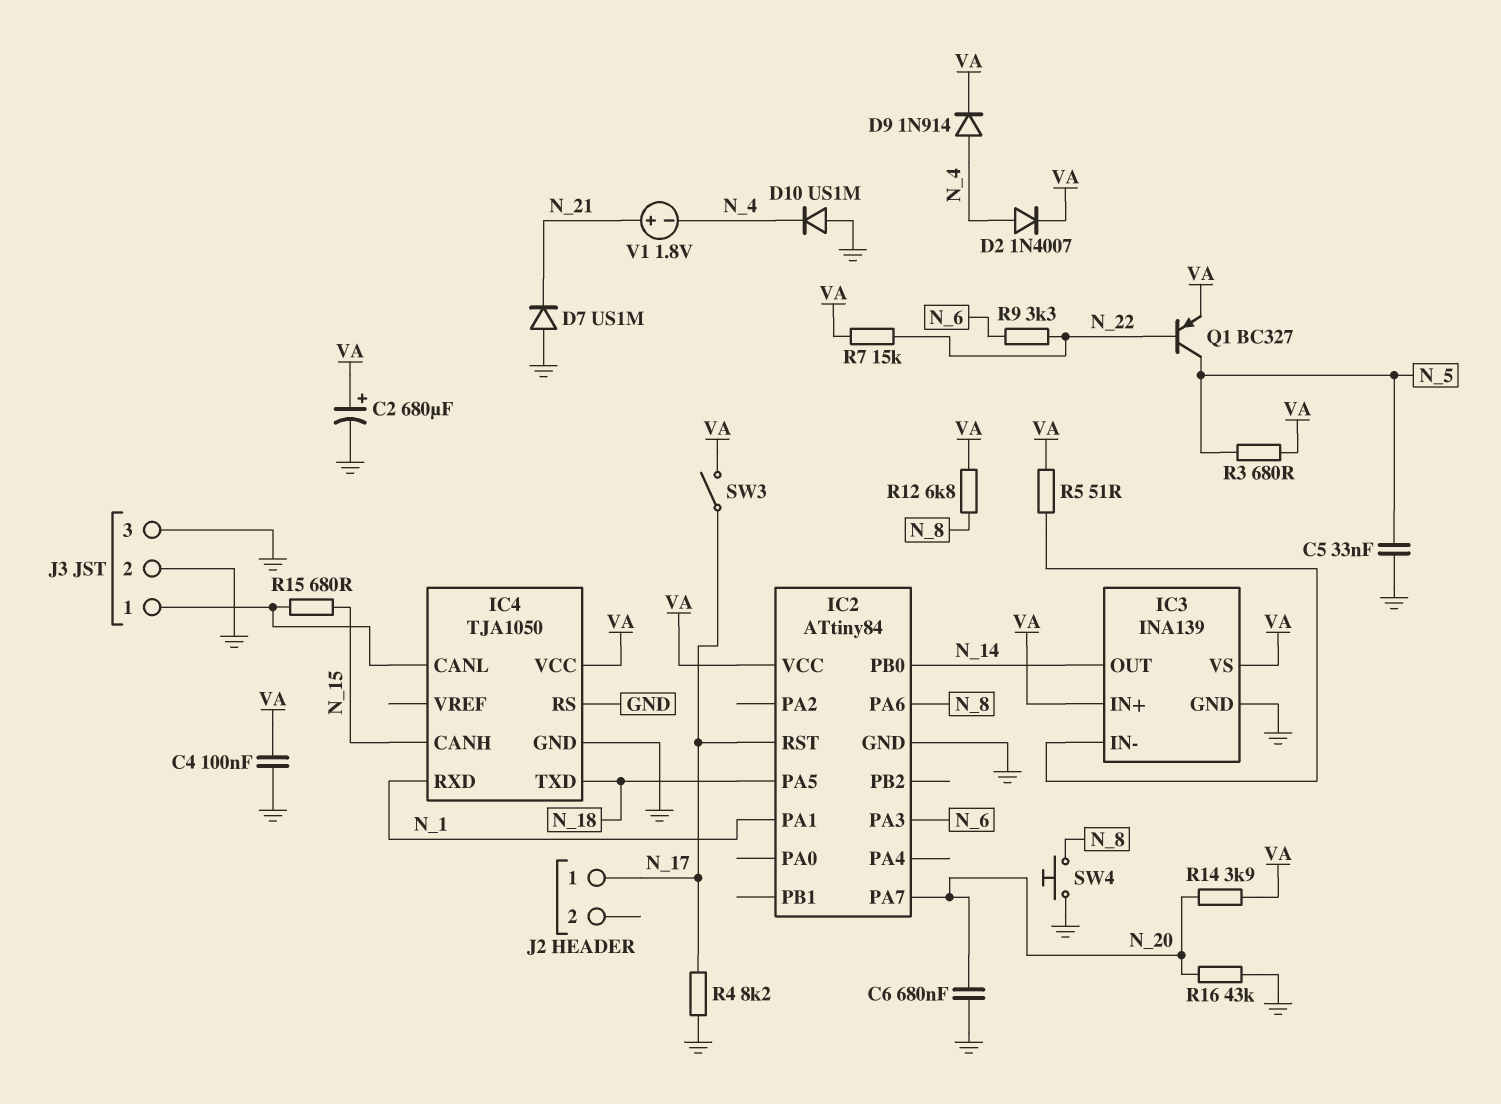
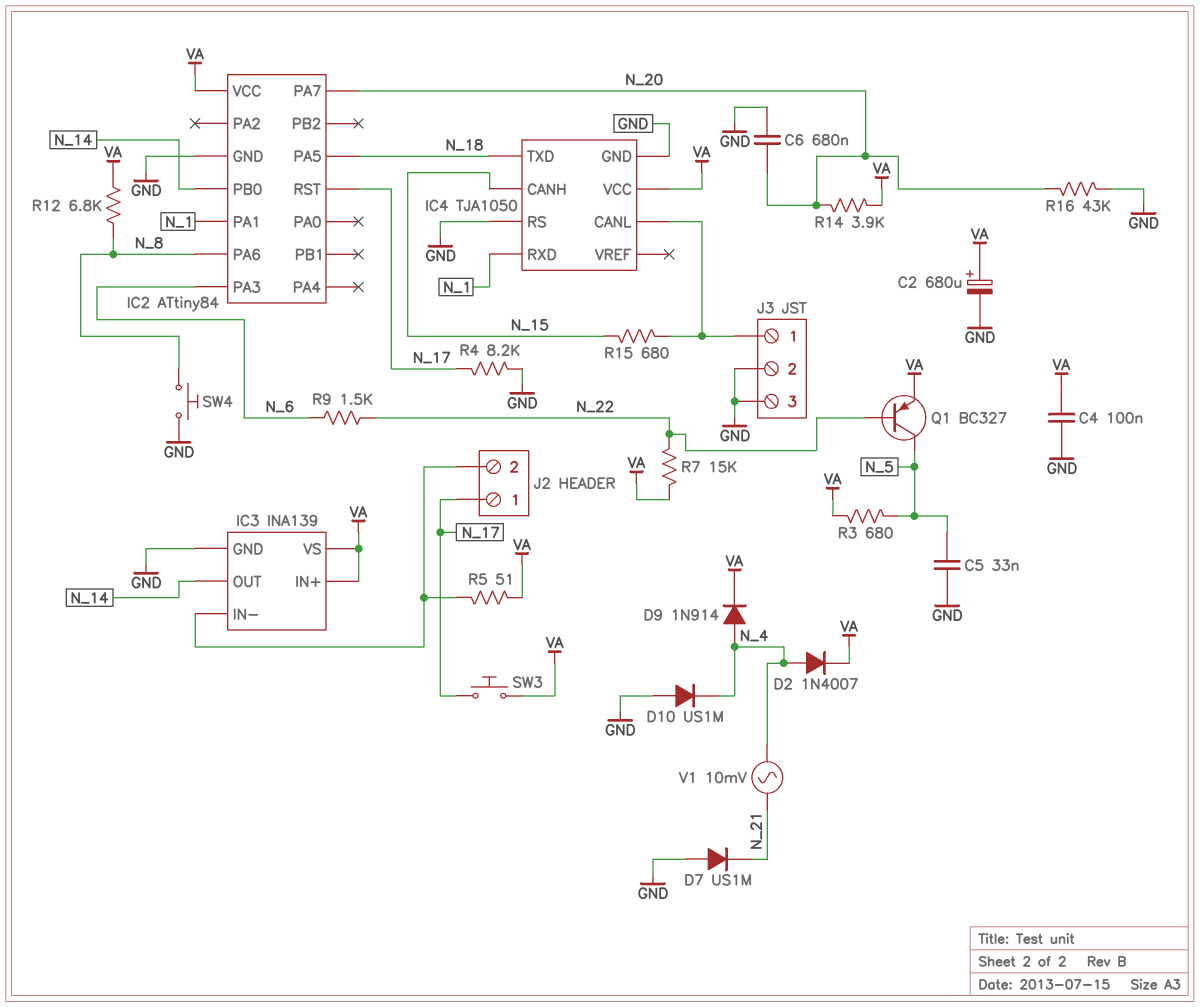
J2 pin 2: none -> IC3/IN-
R9: 3.3k (N_6, N_22) -> 1.5k (N_6, N_22)
SW3: switch (N_17, VA) -> button (N_17, VA)
V1: 1.8V (plus N_21, minus N_4) -> AC 10mV (N_4, N_21)

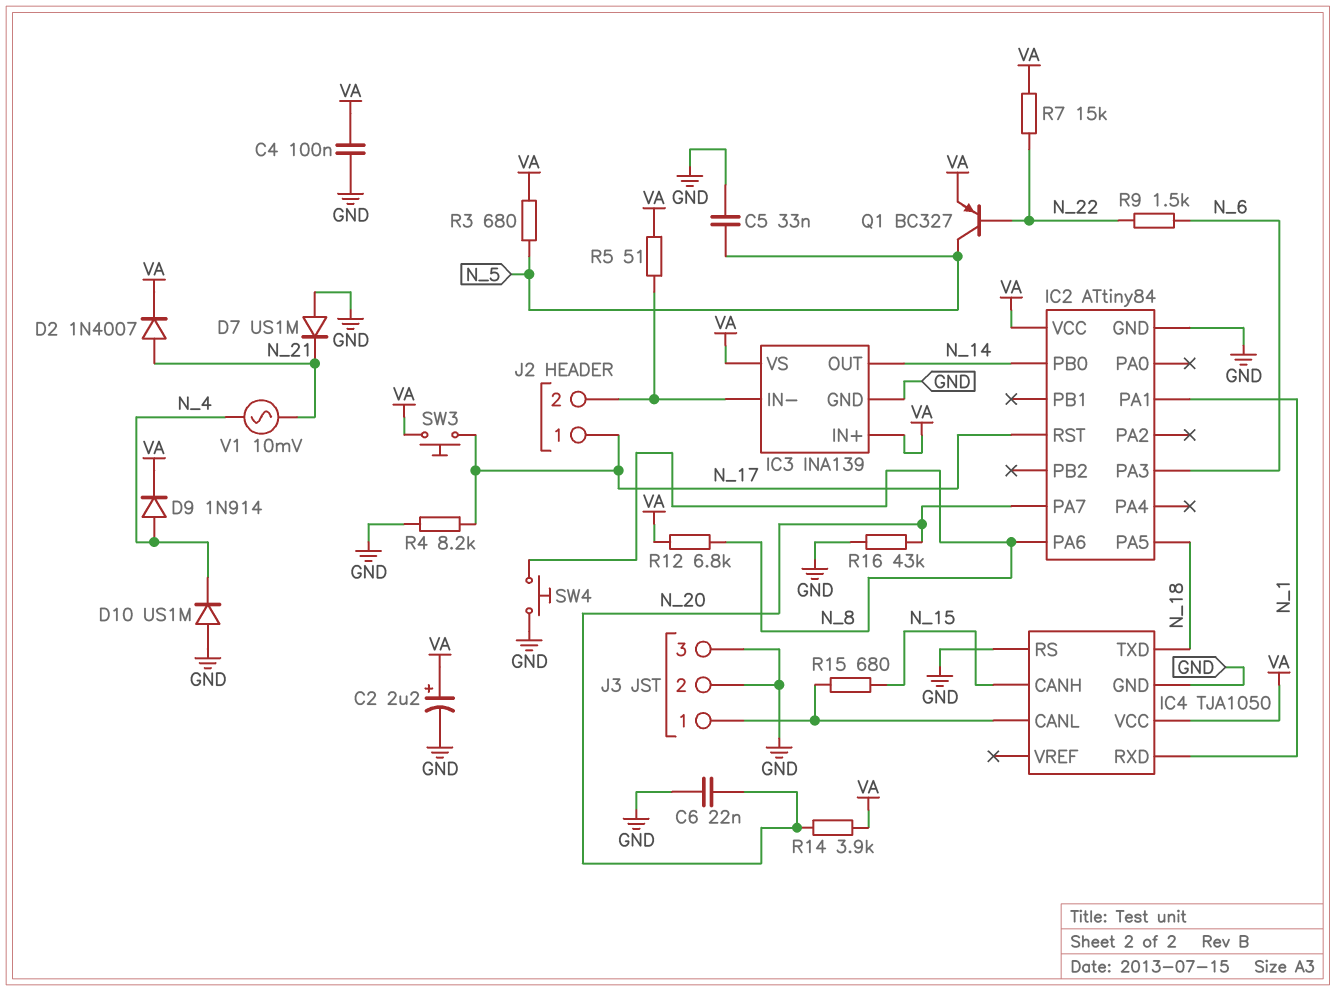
C2: 680uF (plus VA, minus GND) -> 2.2uF (plus VA, minus GND)
C6: 680nF (GND, N_20) -> 22nF (GND, N_20)
D2: diode 1N4007 (A N_4, K VA) -> diode 1N4007 (A N_21, K VA)

